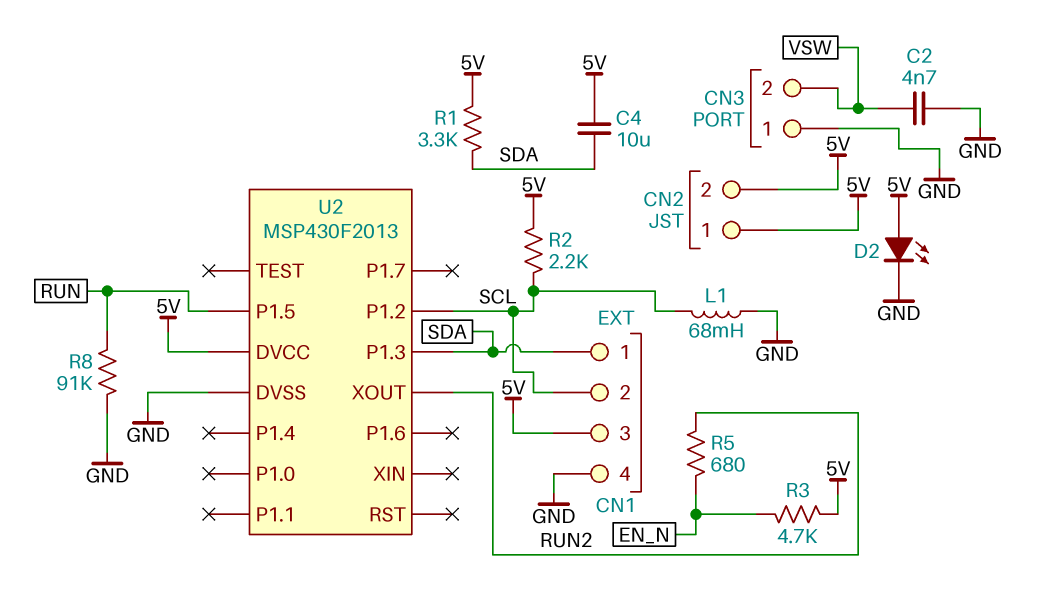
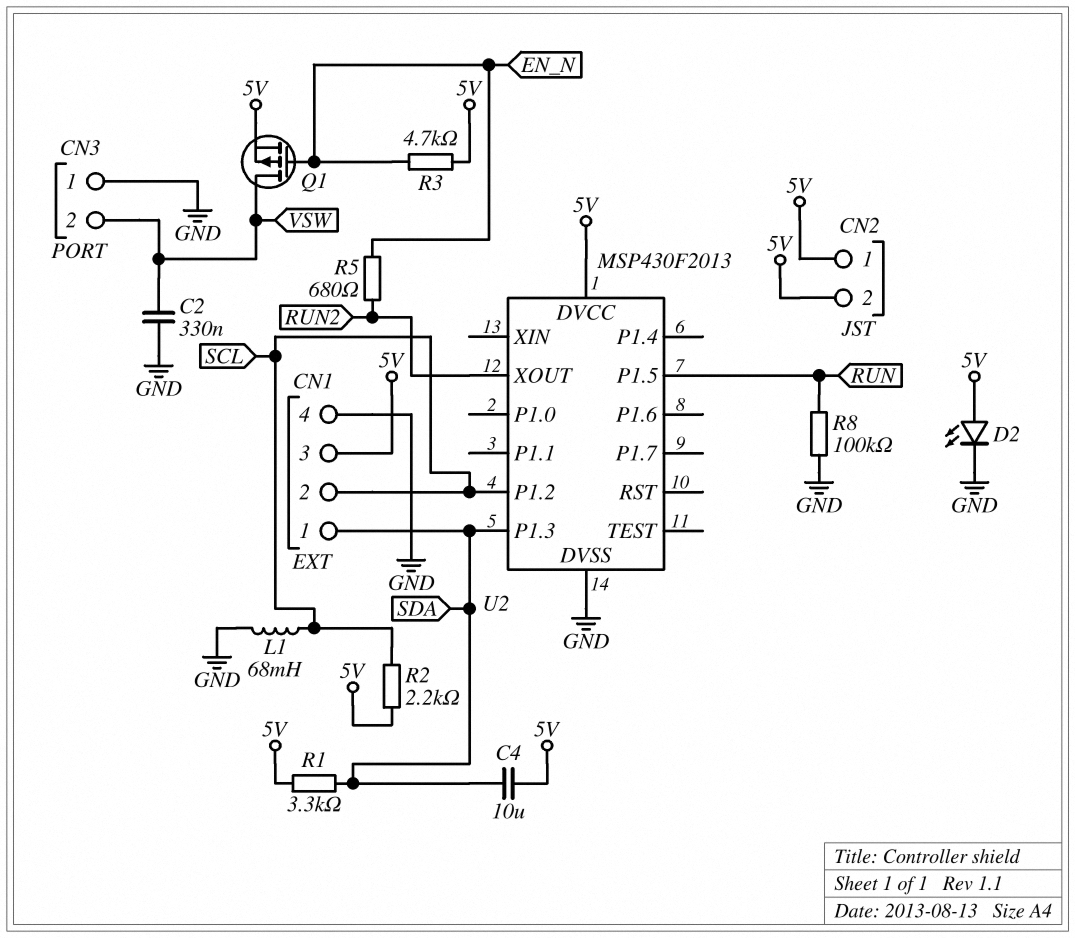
C2: 4.7nF (GND, VSW) -> 330nF (GND, VSW)
Q1: none -> PMOS (G EN_N, D VSW, S 5V)
R8: 91k (GND, RUN) -> 100k (GND, RUN)

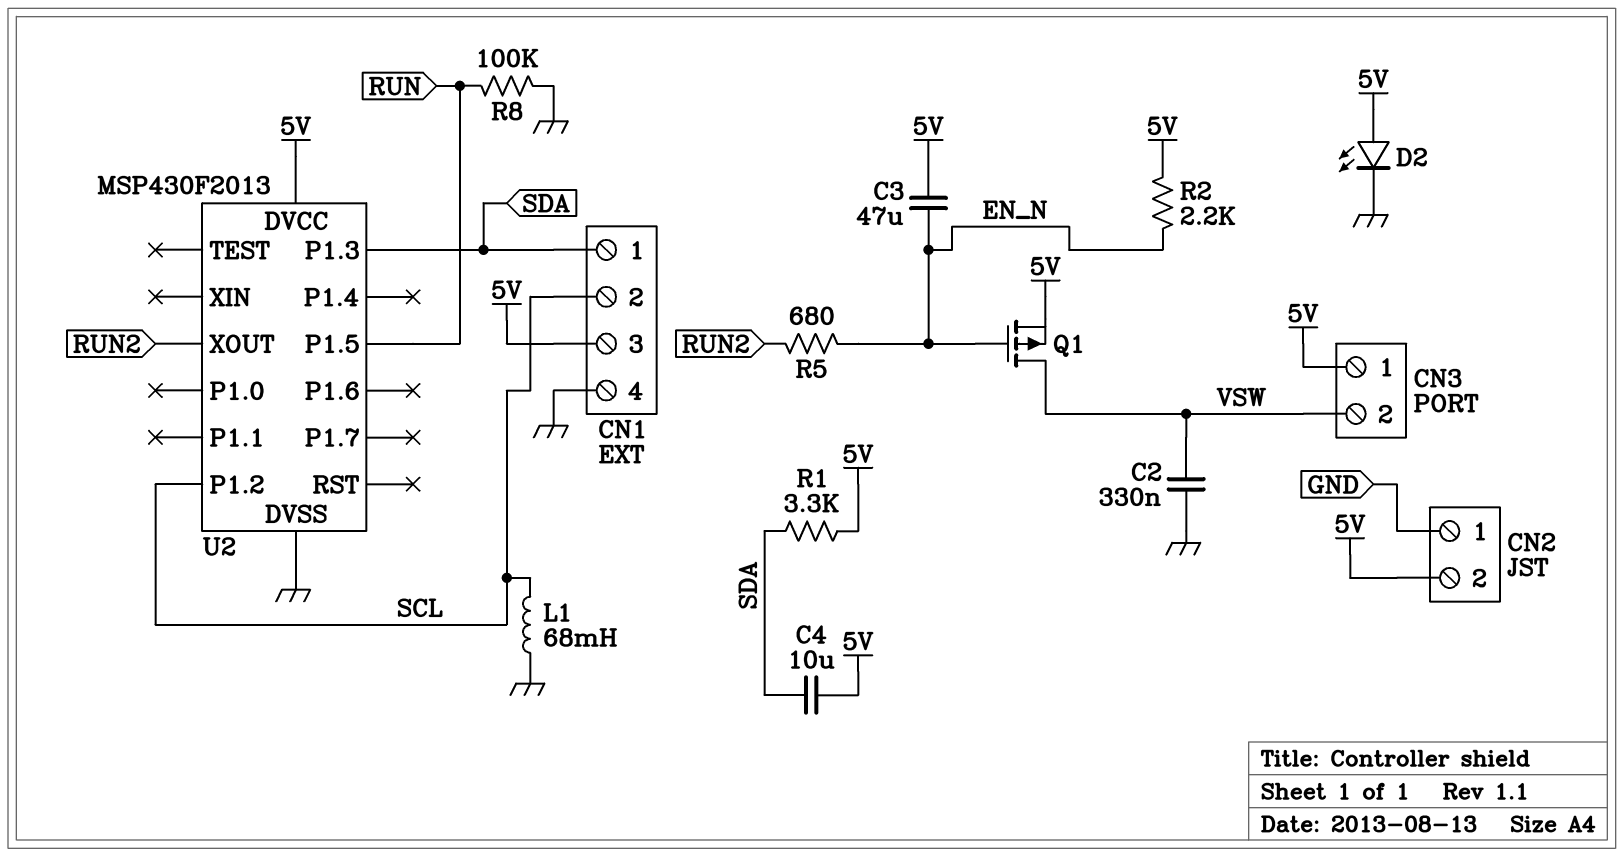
C3: none -> 47uF (5V, EN_N)
CN2 pin 1: 5V -> GND
CN3 pin 1: GND -> 5V
R2: 2.2k (5V, SCL) -> 2.2k (5V, EN_N)
R3: 4.7k (5V, EN_N) -> none

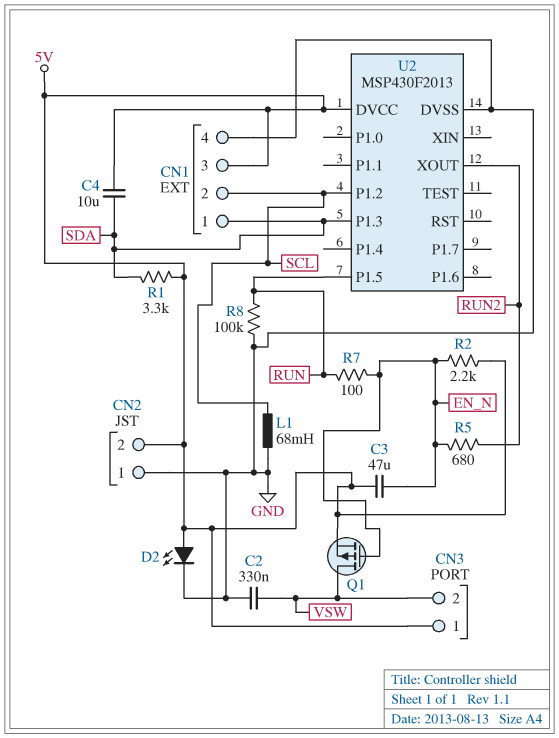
R7: none -> 100 (EN_N, RUN)

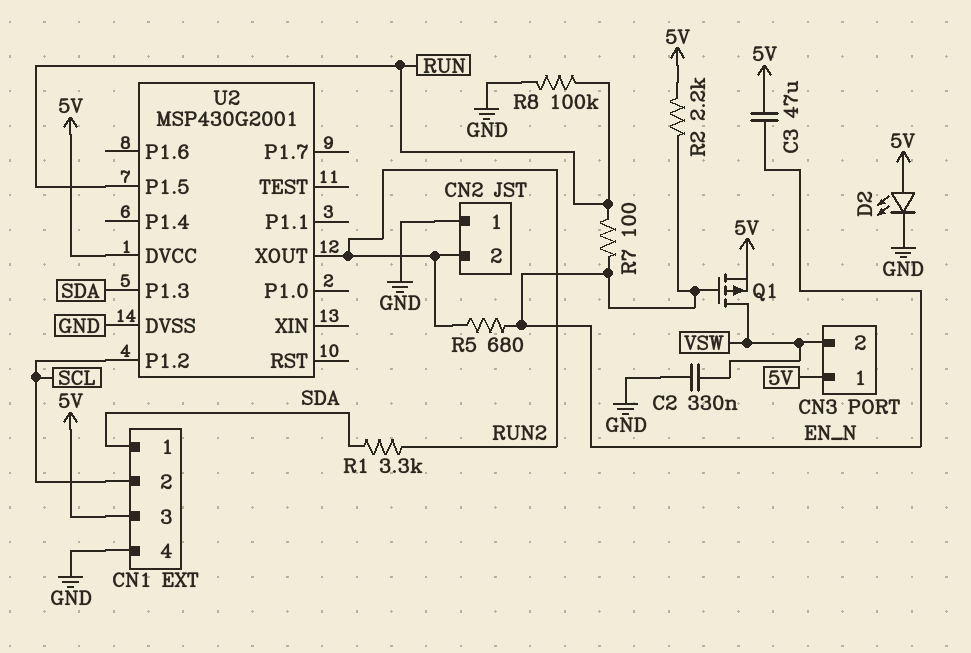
C4: 10uF (5V, SDA) -> none
CN2 pin 2: 5V -> RUN2
L1: 68mH (GND, SCL) -> none
R1: 3.3k (5V, SDA) -> 3.3k (RUN2, SDA)
U2: MSP430F2013 -> MSP430G2001

